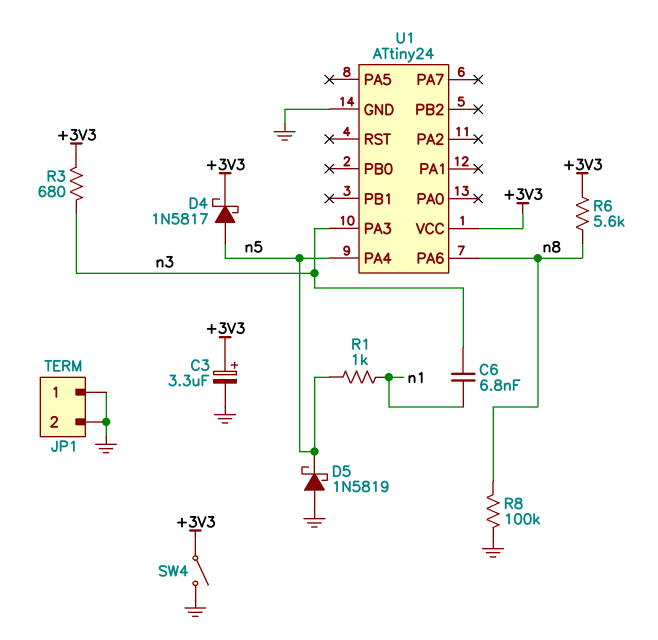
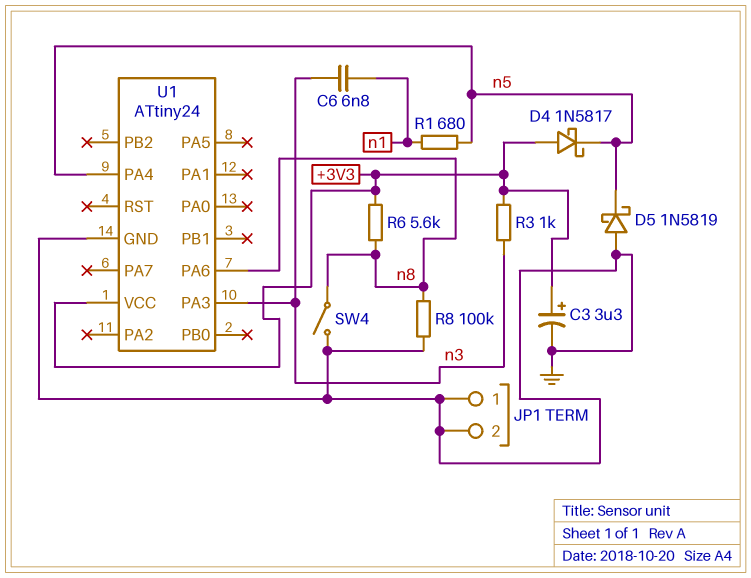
D4: schottky 1N5817 (A n5, K +3V3) -> schottky 1N5817 (A +3V3, K n5)
R1: 1k (n1, n5) -> 680 (n1, n5)
R3: 680 (+3V3, n3) -> 1k (+3V3, n3)
SW4: switch (+3V3, GND) -> switch (GND, n8)

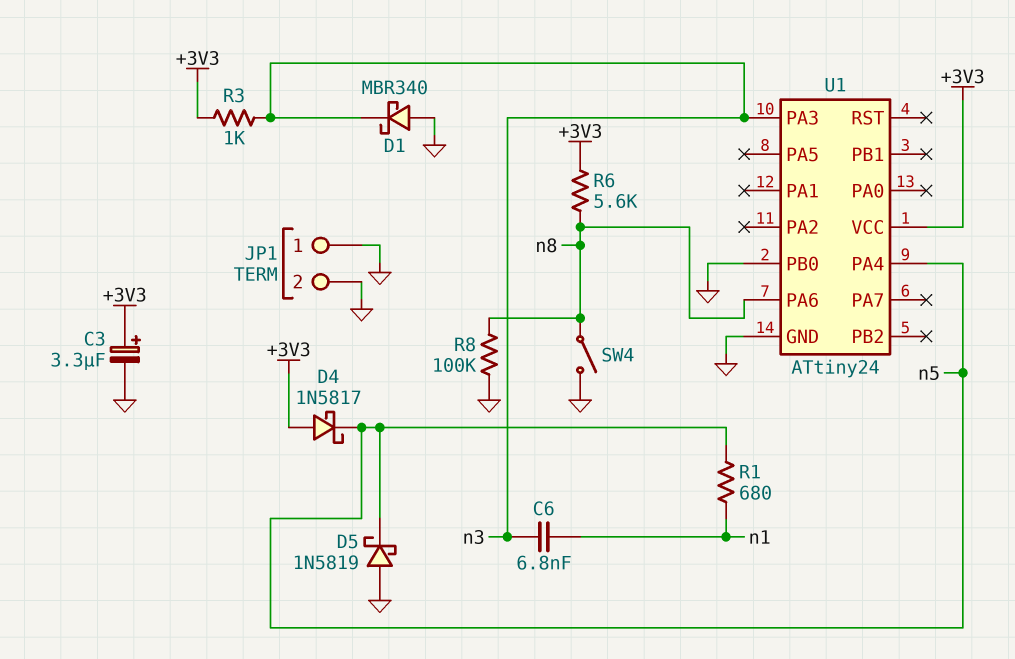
D1: none -> schottky MBR340 (A GND, K n3)
U1 pin PB0: none -> GND

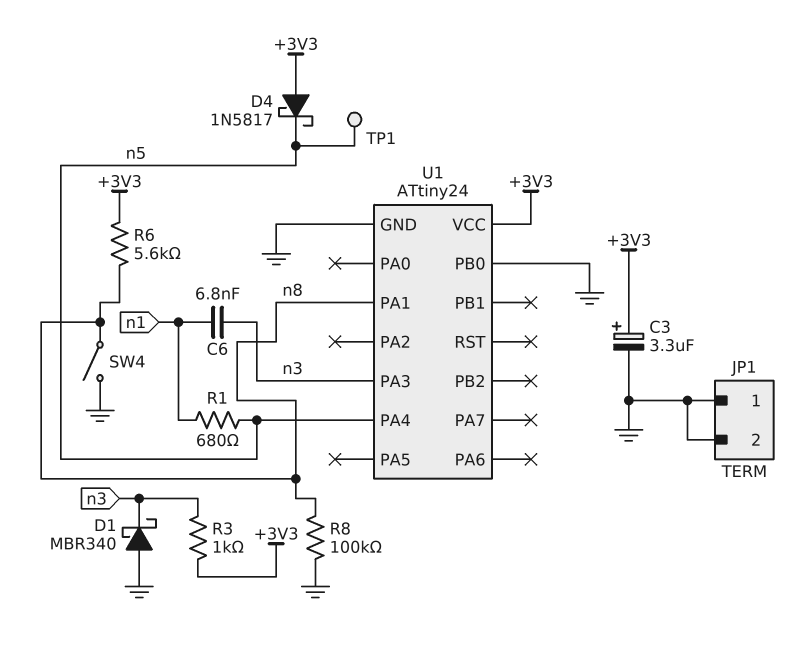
D5: schottky 1N5819 (A GND, K n5) -> none
TP1: none -> test point (n5)
U1 pin PA1: none -> n8
U1 pin PA6: n8 -> none

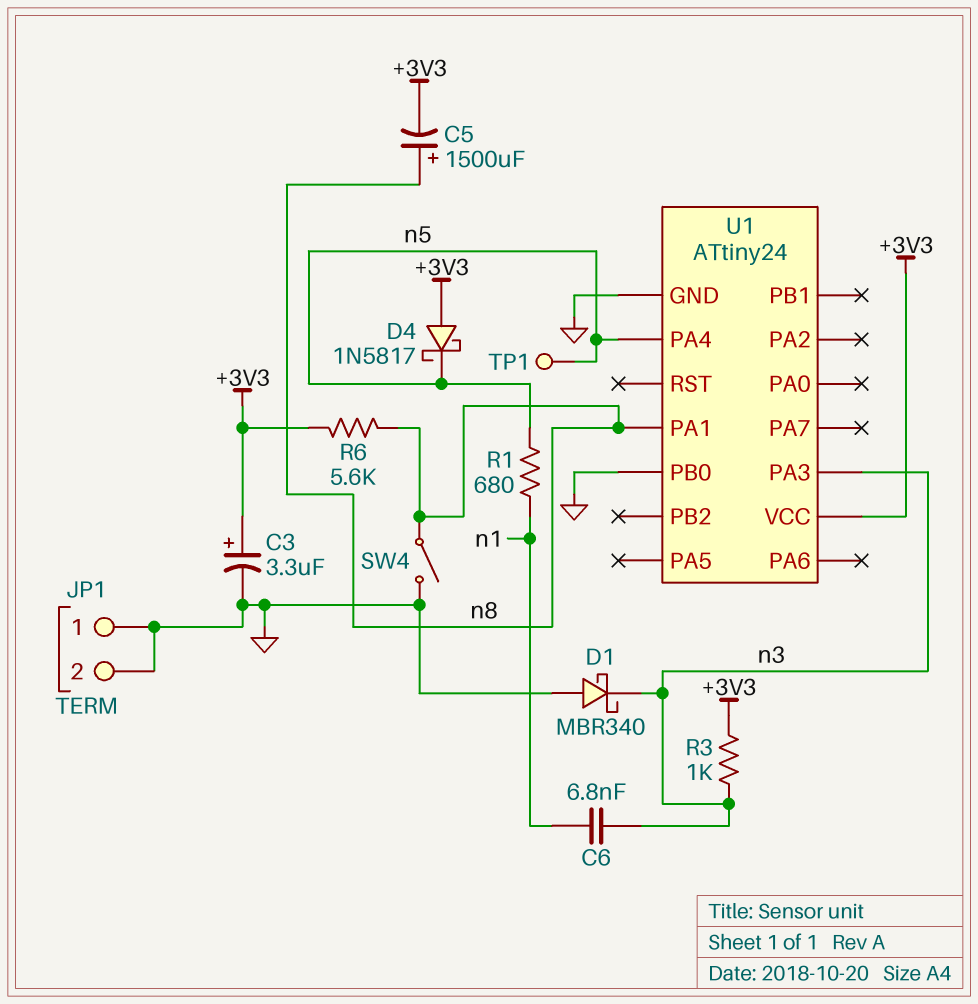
C5: none -> 1500uF (plus n8, minus +3V3)
R8: 100k (GND, n8) -> none

